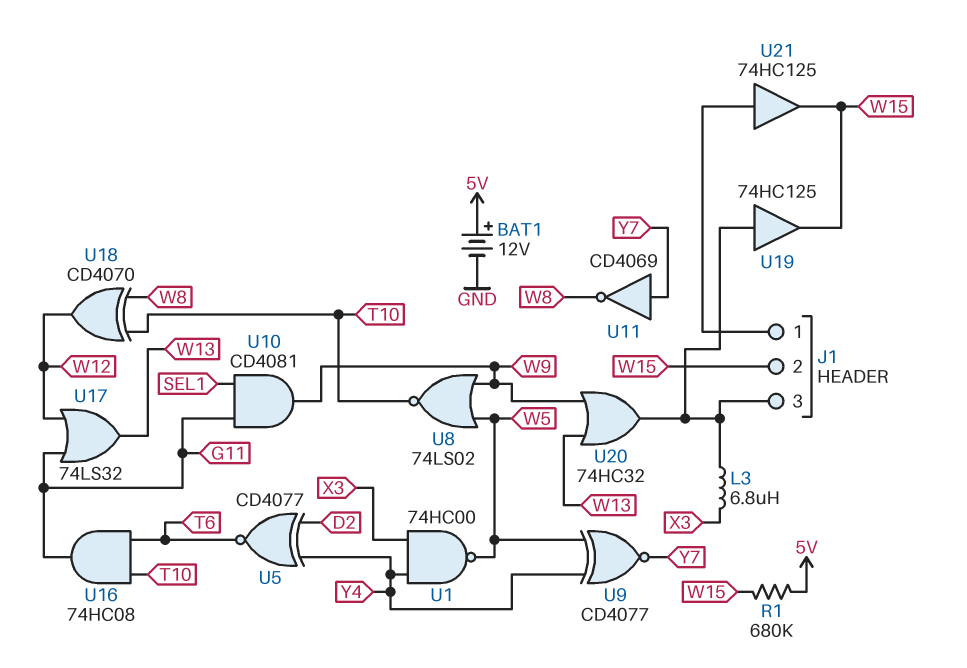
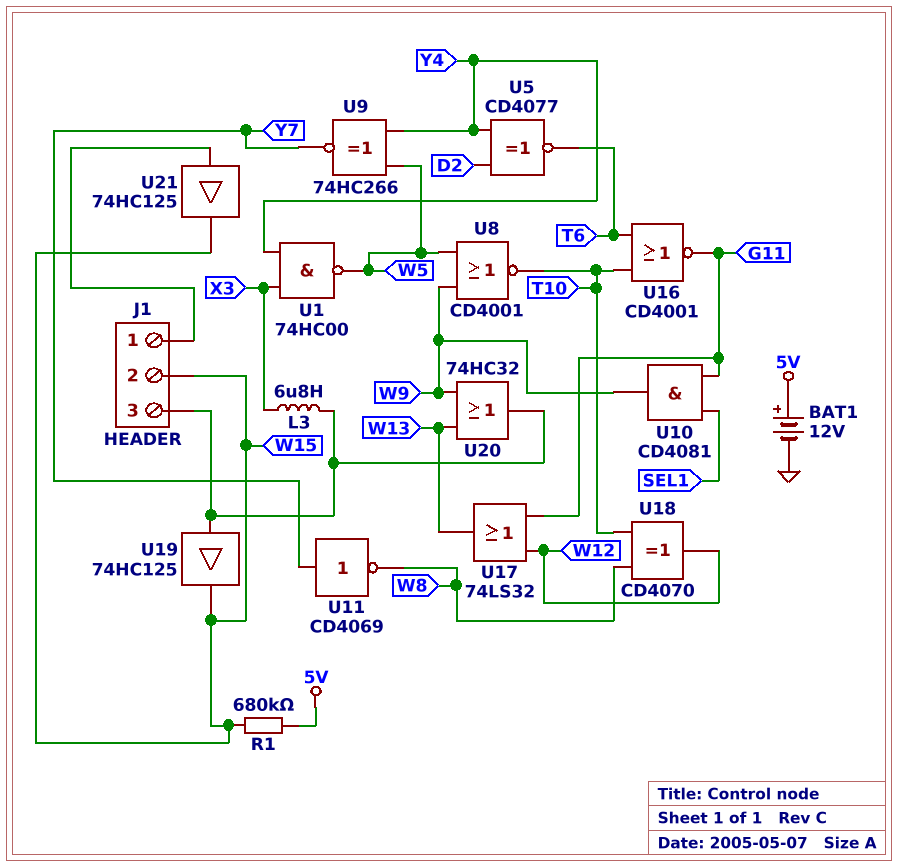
U8: NOR 74LS02 (in W5, in W9, out T10) -> NOR CD4001 (in W5, in W9, out T10)
U9: XNOR CD4077 (in W5, in Y4, out Y7) -> XNOR 74HC266 (in W5, in Y4, out Y7)
U16: AND 74HC08 (in T6, in T10, out G11) -> NOR CD4001 (in T6, in T10, out G11)

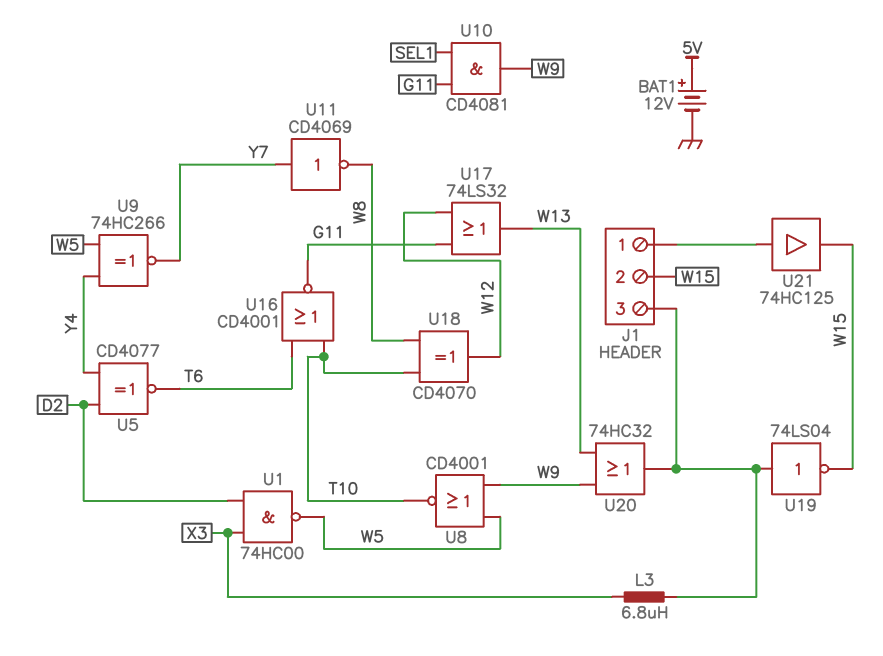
R1: 680k (5V, W15) -> none
U1: NAND 74HC00 (in X3, in Y4, out W5) -> NAND 74HC00 (in D2, in X3, out W5)
U19: buffer 74HC125 (in J1/3, out W15) -> NOT 74LS04 (in J1/3, out W15)

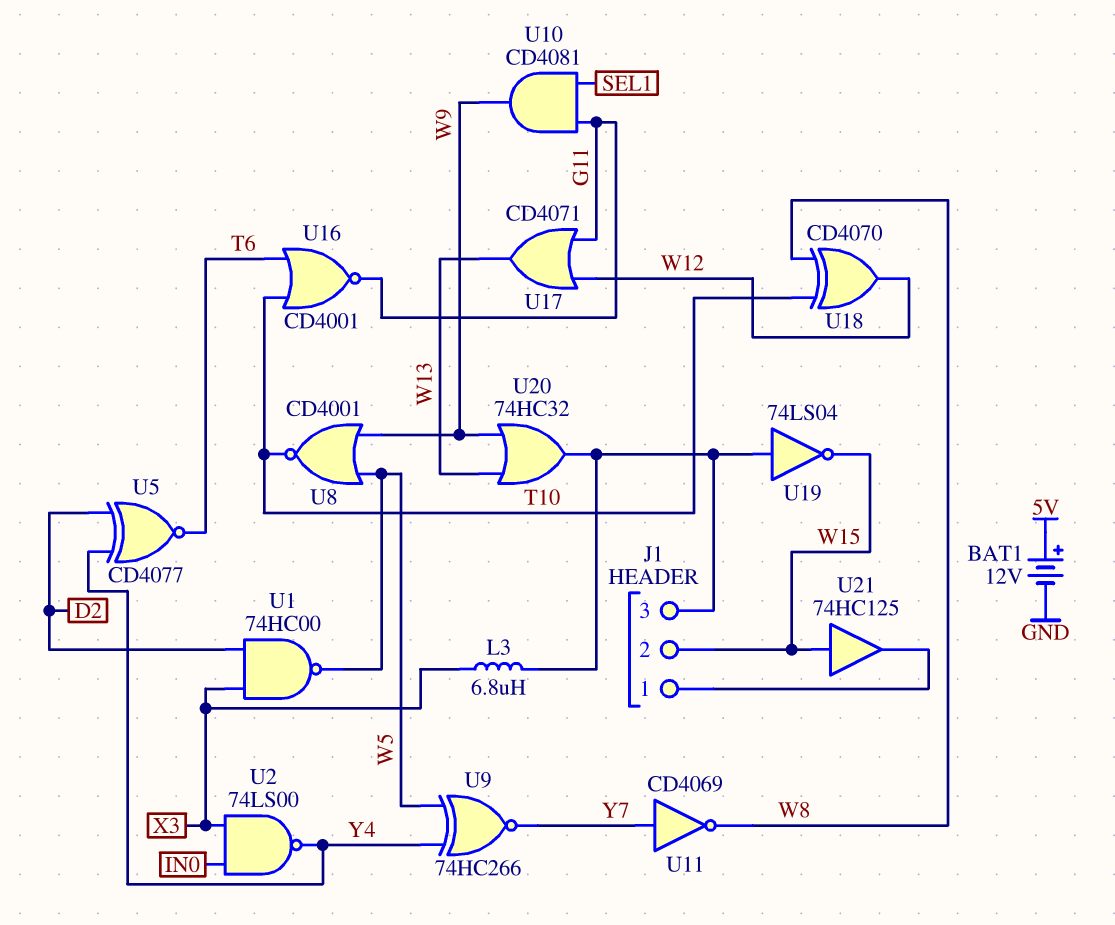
U2: none -> NAND 74LS00 (in IN0, in X3, out Y4)
U17: OR 74LS32 (in G11, in W12, out W13) -> OR CD4071 (in G11, in W12, out W13)
U21: buffer 74HC125 (in J1/1, out W15) -> buffer 74HC125 (in W15, out J1/1)

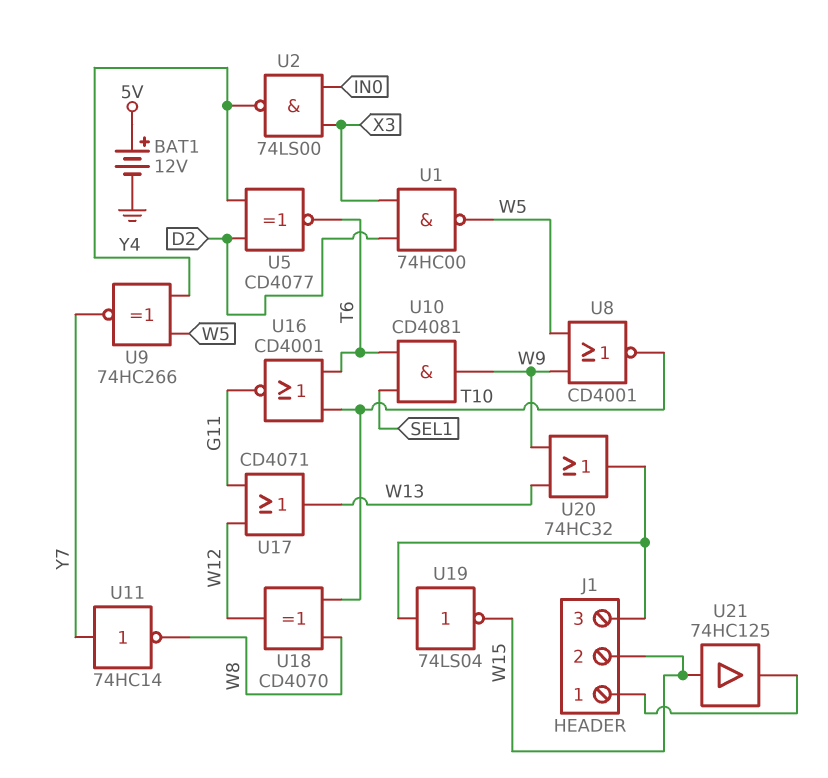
L3: 6.8uH (J1/3, X3) -> none
U10: AND CD4081 (in G11, in SEL1, out W9) -> AND CD4081 (in SEL1, in T6, out W9)
U11: NOT CD4069 (in Y7, out W8) -> NOT 74HC14 (in Y7, out W8)

